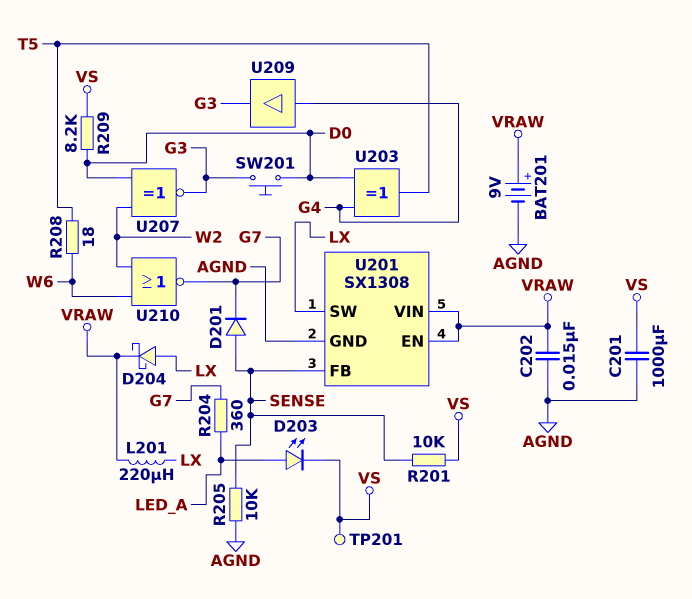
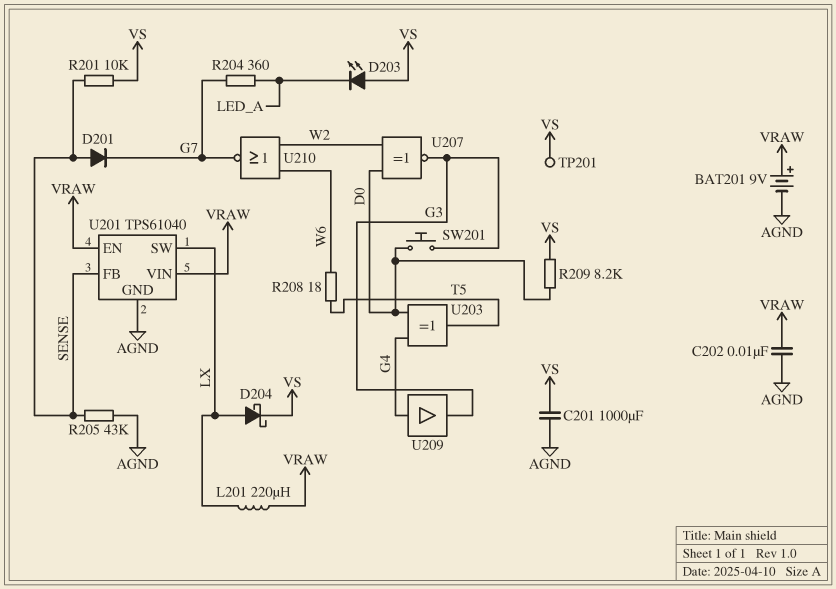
C202: 15nF (AGND, VRAW) -> 10nF (AGND, VRAW)
D203: LED (A LED_A, K VS) -> LED (A VS, K LED_A)
D204: schottky (A LX, K VRAW) -> schottky (A LX, K VS)
R205: 10k (AGND, SENSE) -> 43k (AGND, SENSE)
U201: SX1308 -> TPS61040

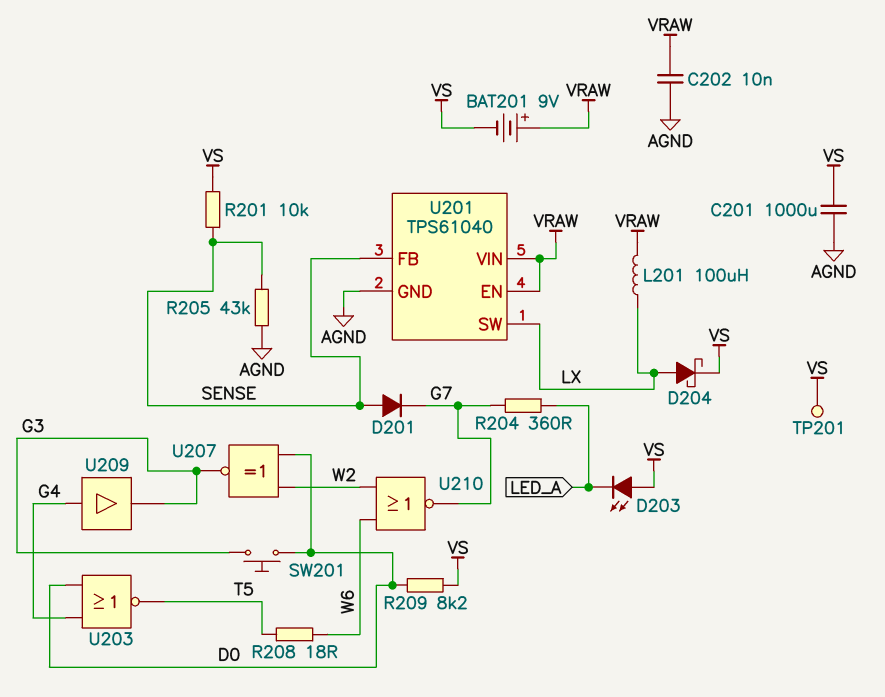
BAT201: 9V (plus VRAW, minus AGND) -> 9V (plus VRAW, minus VS)
L201: 220uH (LX, VRAW) -> 100uH (LX, VRAW)
U203: XOR (in D0, in G4, out T5) -> NOR (in D0, in G4, out T5)

